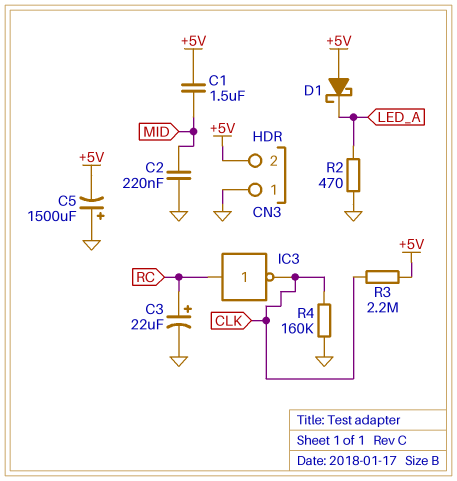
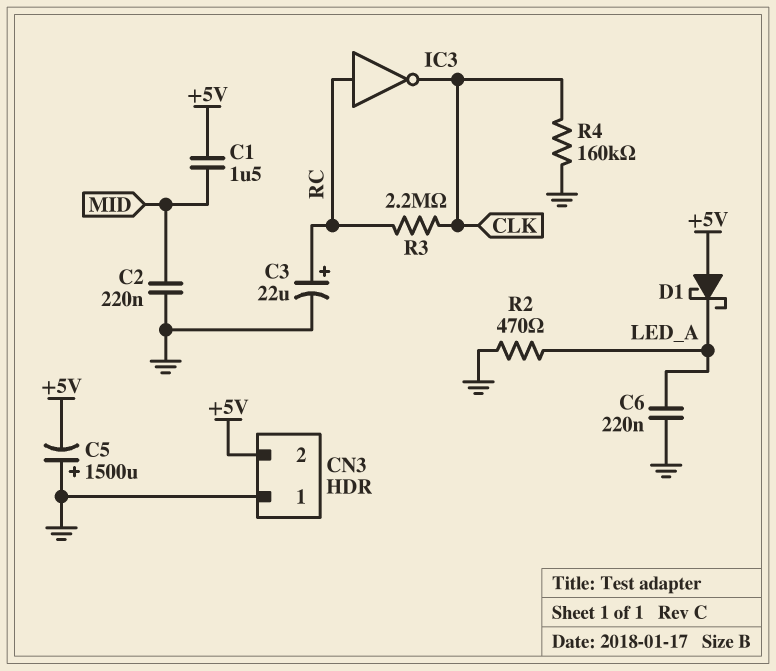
C6: none -> 220nF (GND, LED_A)
R3: 2.2M (+5V, CLK) -> 2.2M (CLK, RC)

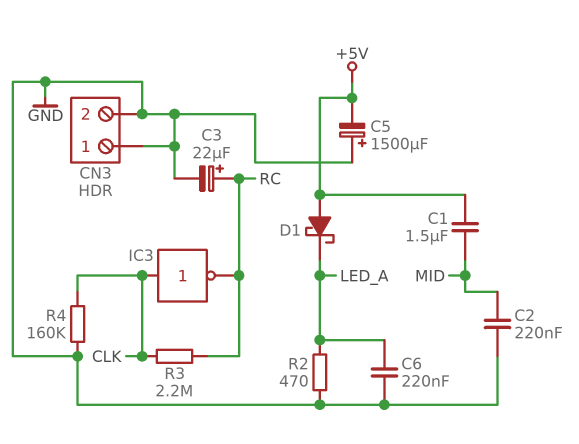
CN3 pin 2: +5V -> GND
IC3: NOT (in RC, out CLK) -> NOT (in CLK, out RC)

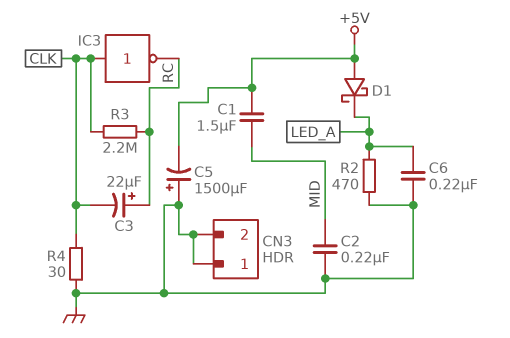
C3: 22uF (plus RC, minus GND) -> 22uF (plus RC, minus CLK)
R4: 160k (CLK, GND) -> 30 (CLK, GND)

